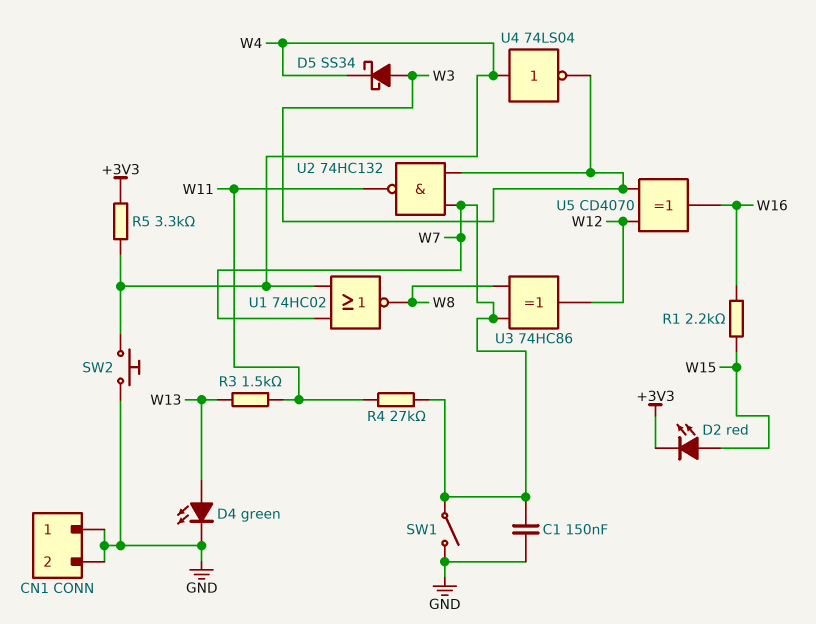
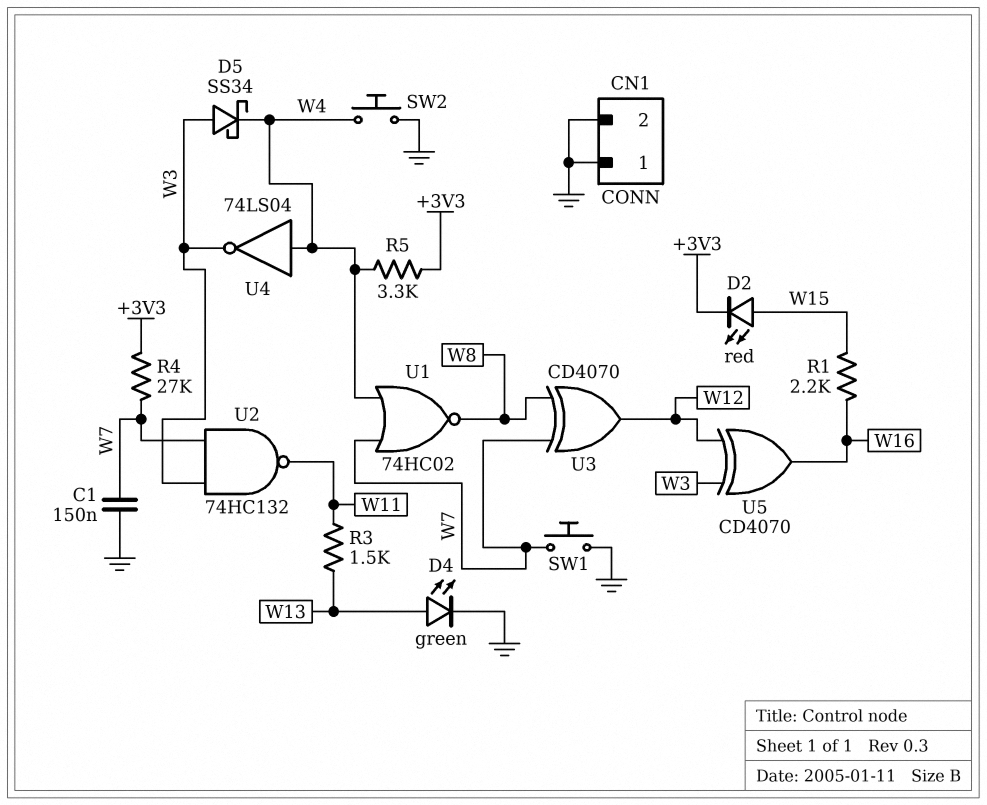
R4: 27k (W7, W11) -> 27k (+3V3, W7)
SW1: switch (GND, W7) -> button (GND, W7)
U3: XOR 74HC86 (in W7, in W8, out W12) -> XOR CD4070 (in W7, in W8, out W12)

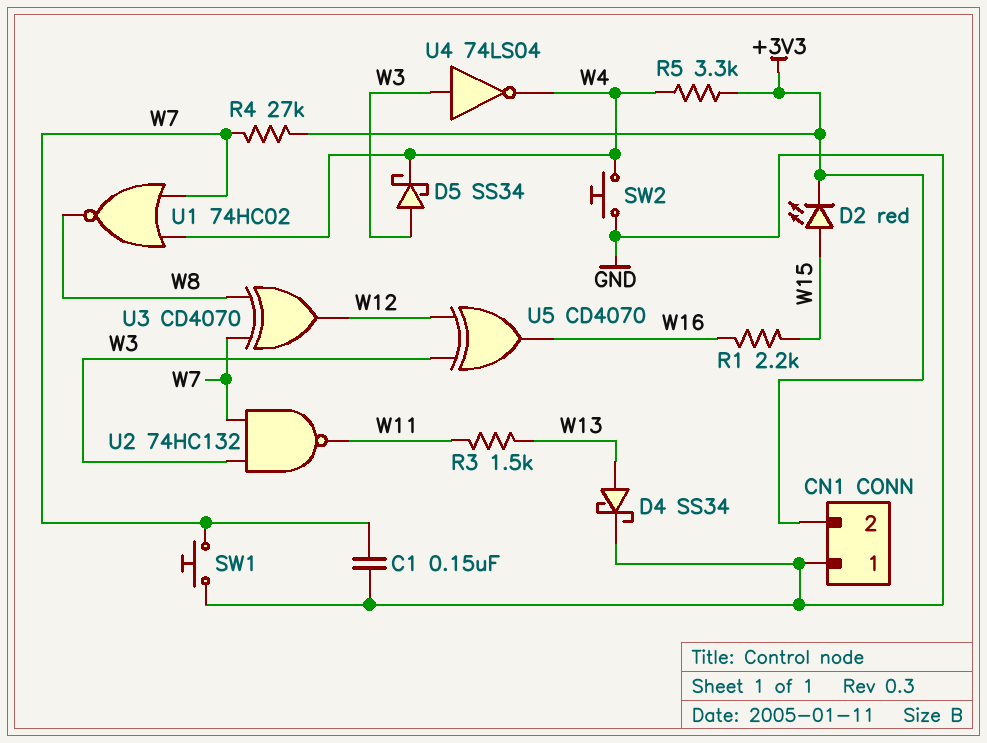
CN1 pin 2: GND -> +3V3
D4: LED green (A W13, K GND) -> schottky SS34 (A W13, K GND)
U4: NOT 74LS04 (in W4, out W3) -> NOT 74LS04 (in W3, out W4)

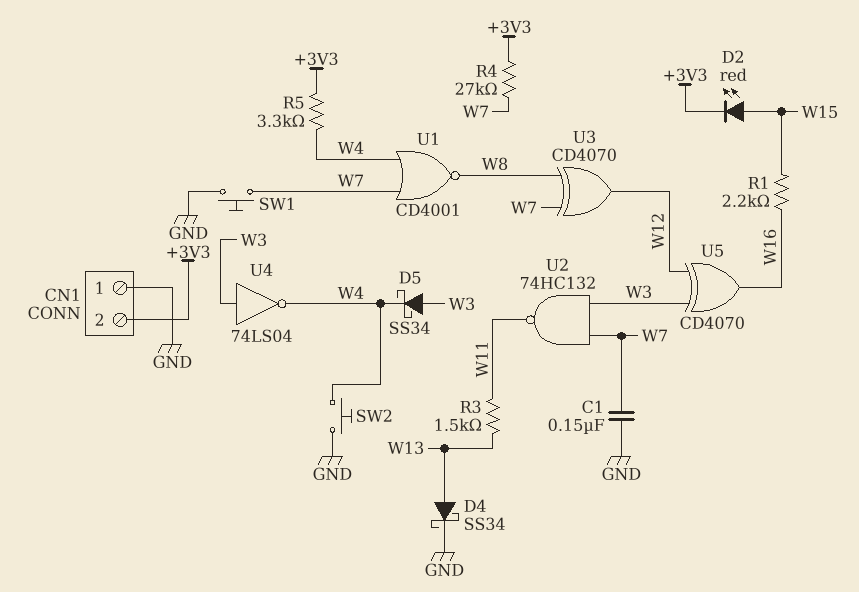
U1: NOR 74HC02 (in W4, in W7, out W8) -> NOR CD4001 (in W4, in W7, out W8)

